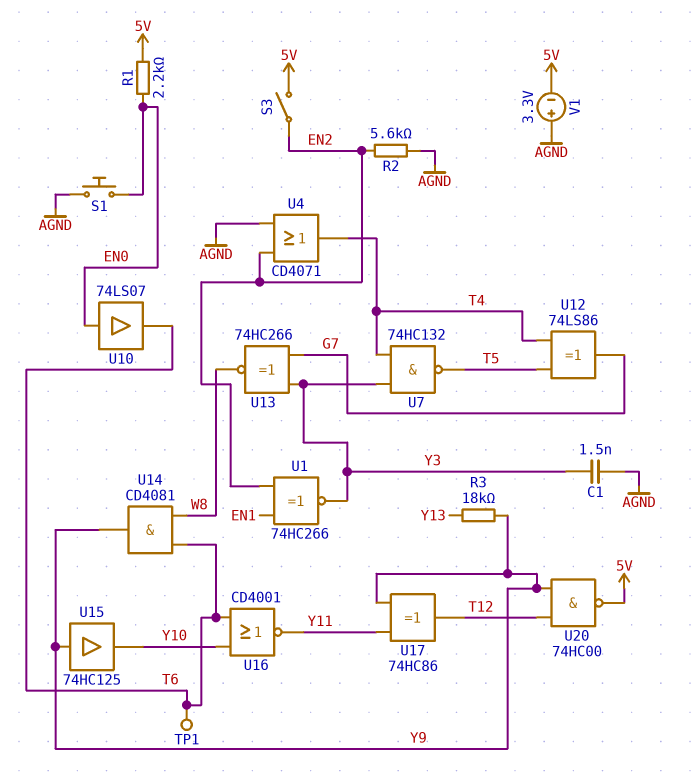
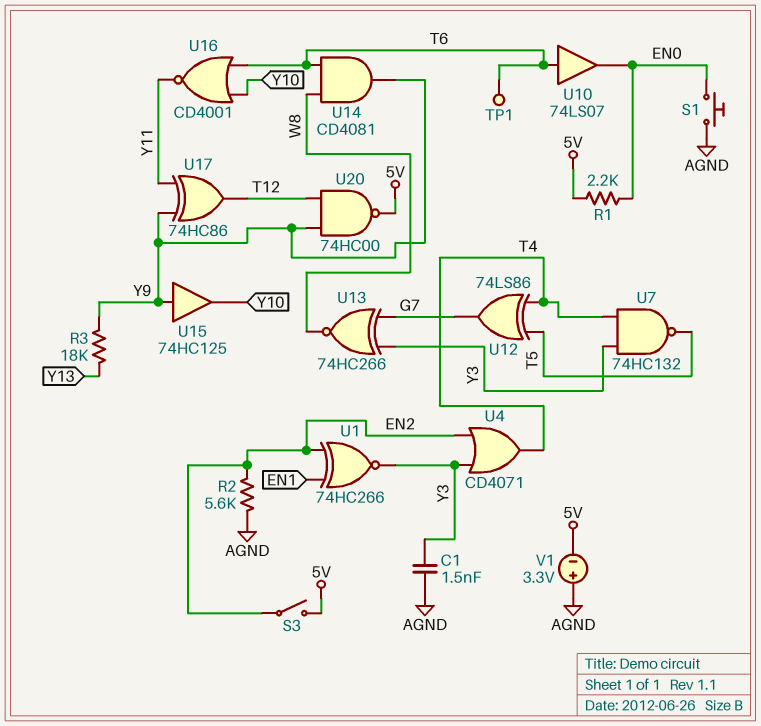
U4: OR CD4071 (in AGND, in EN2, out T4) -> OR CD4071 (in EN2, in Y3, out T4)
U10: buffer 74LS07 (in EN0, out T6) -> buffer 74LS07 (in T6, out EN0)

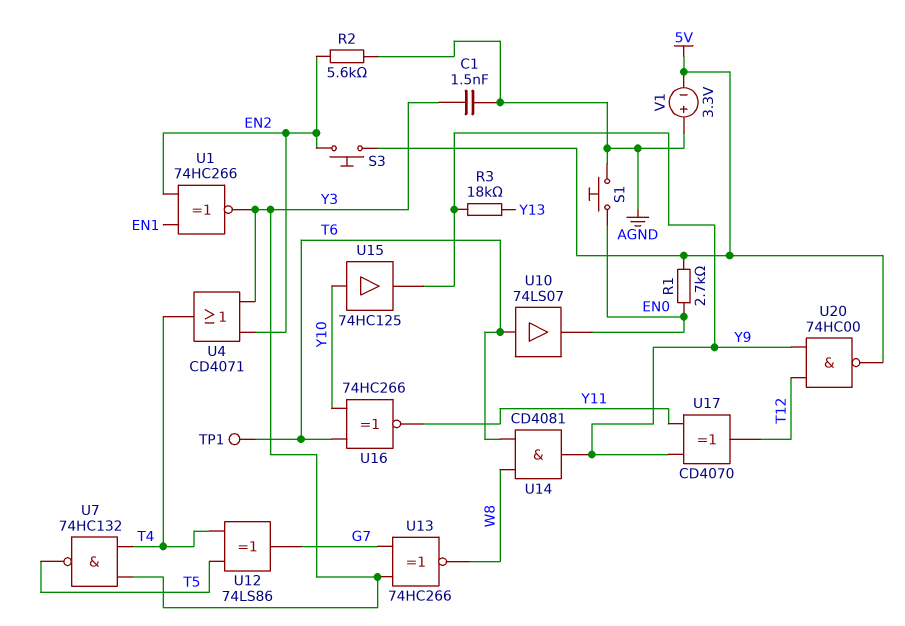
R1: 2.2k (5V, EN0) -> 2.7k (5V, EN0)
S3: switch (5V, EN2) -> button (5V, EN2)
U15: buffer 74HC125 (in Y9, out Y10) -> buffer 74HC125 (in Y10, out Y9)
U16: NOR CD4001 (in T6, in Y10, out Y11) -> XNOR 74HC266 (in T6, in Y10, out Y11)
U17: XOR 74HC86 (in Y9, in Y11, out T12) -> XOR CD4070 (in Y9, in Y11, out T12)

